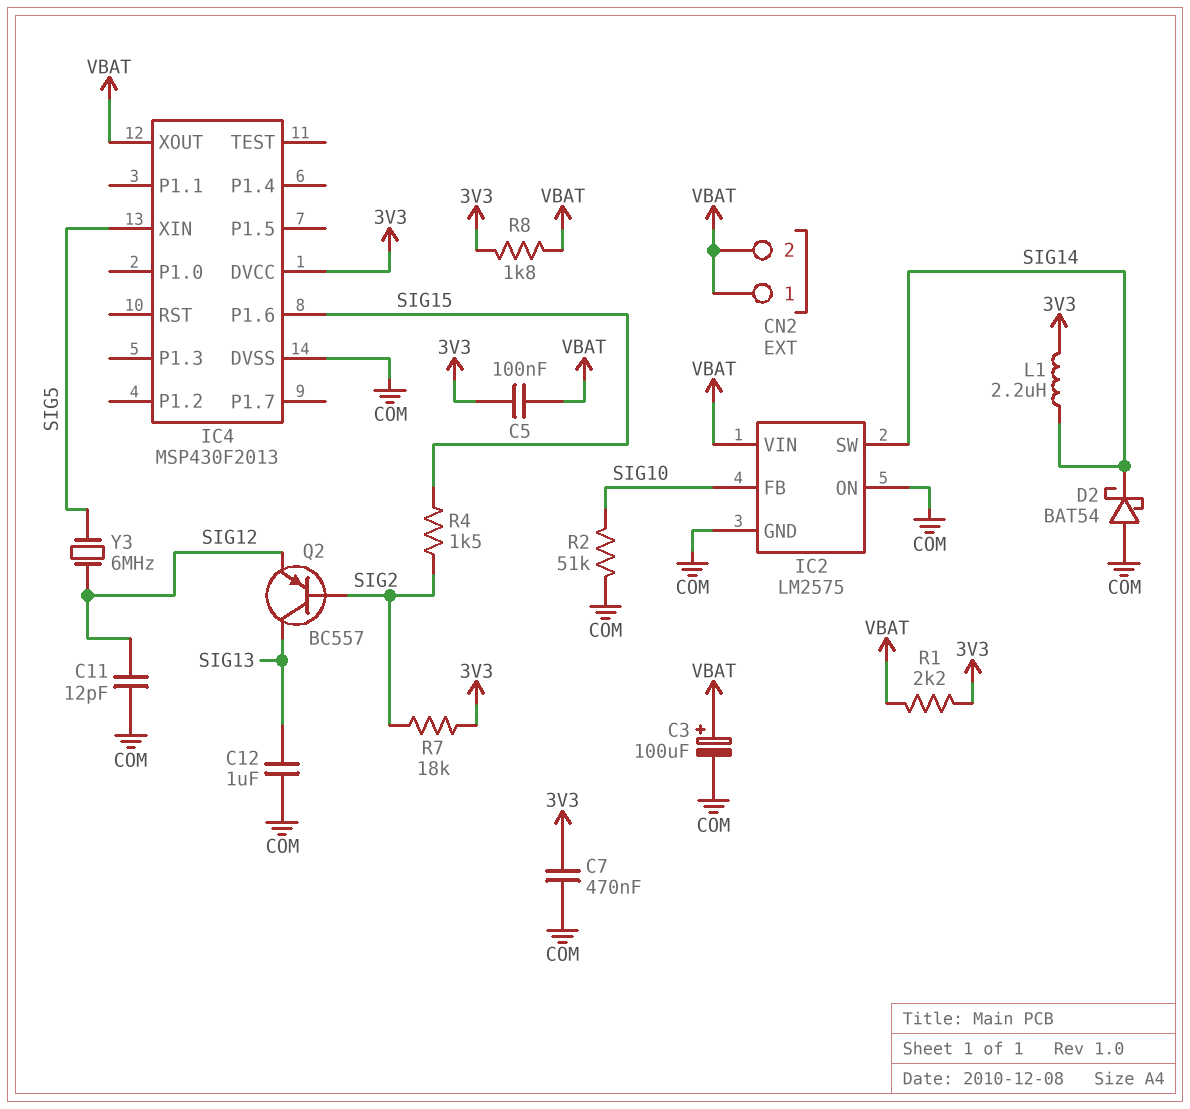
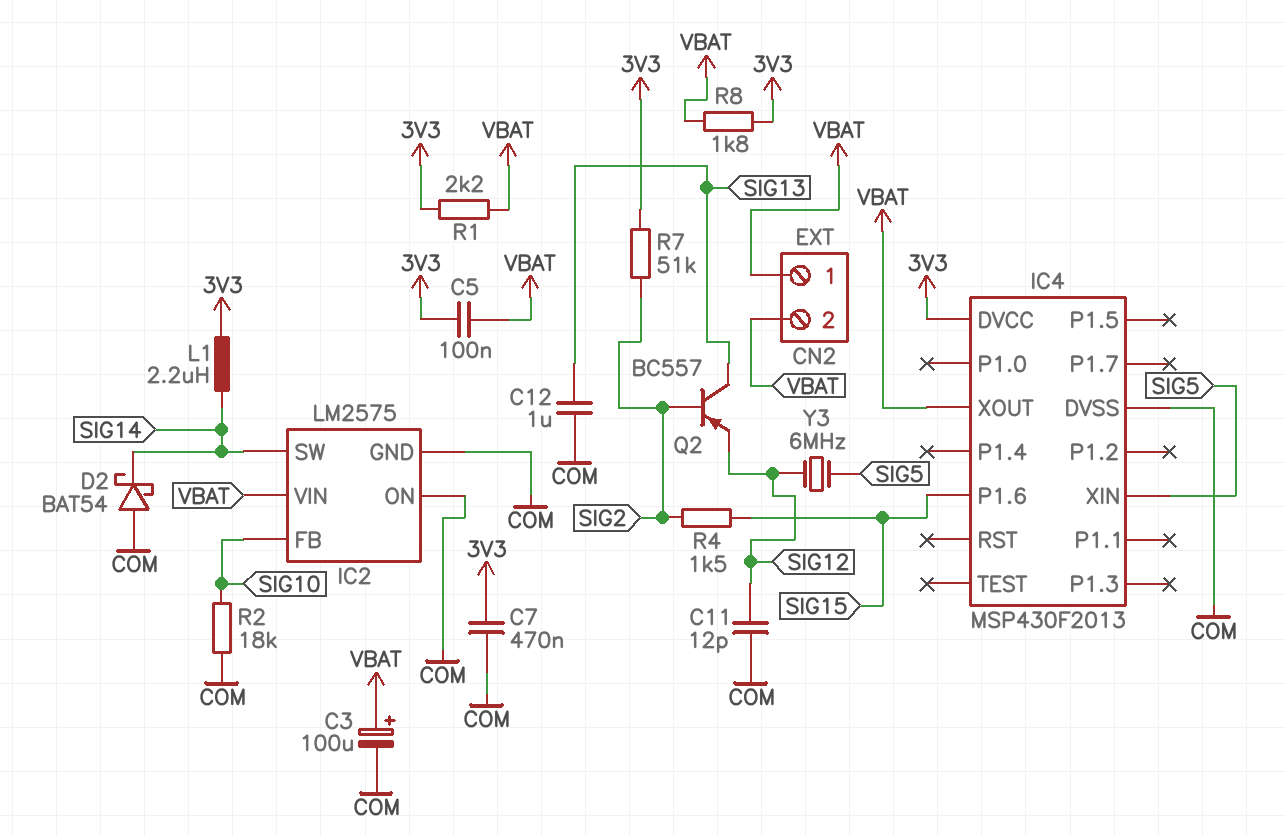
R2: 51k (COM, SIG10) -> 18k (COM, SIG10)
R7: 18k (3V3, SIG2) -> 51k (3V3, SIG2)

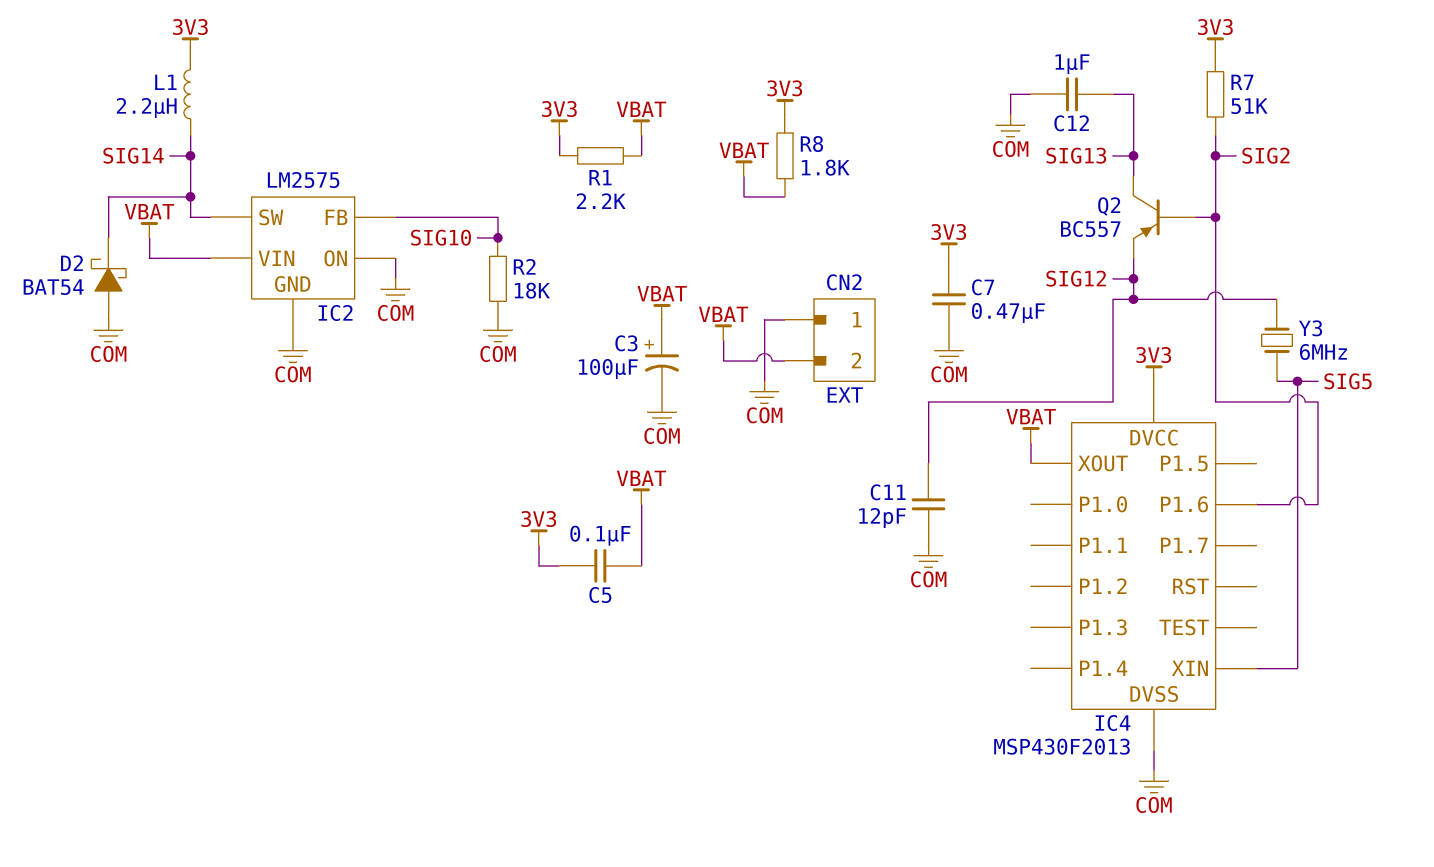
CN2 pin 1: VBAT -> COM
IC4 pin P1.6: SIG15 -> SIG2
R4: 1.5k (SIG2, SIG15) -> none

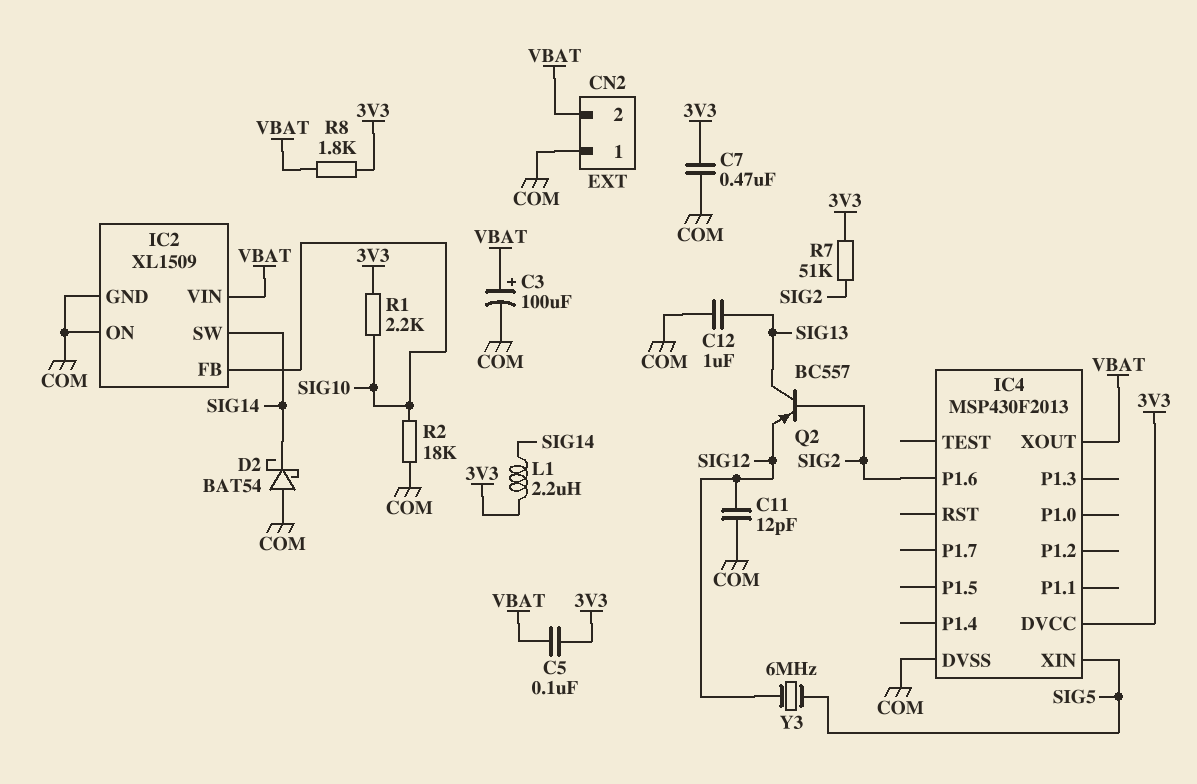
IC2: LM2575 -> XL1509
R1: 2.2k (3V3, VBAT) -> 2.2k (3V3, SIG10)

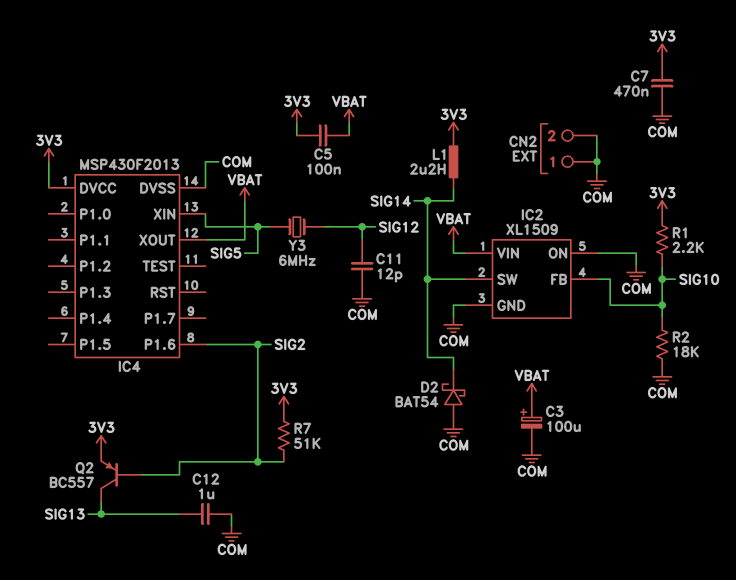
CN2 pin 2: VBAT -> COM
Q2: PNP BC557 (B SIG2, C SIG13, E SIG12) -> PNP BC557 (B SIG2, C SIG13, E 3V3)
R8: 1.8k (3V3, VBAT) -> none

